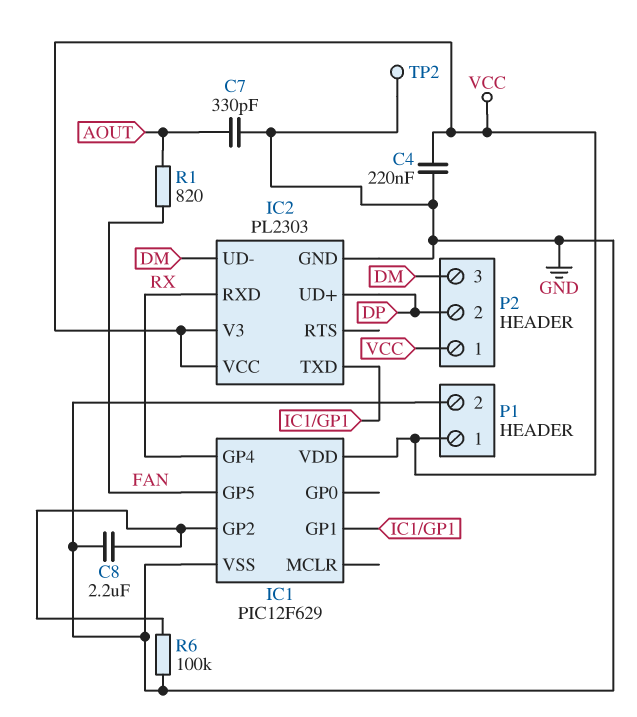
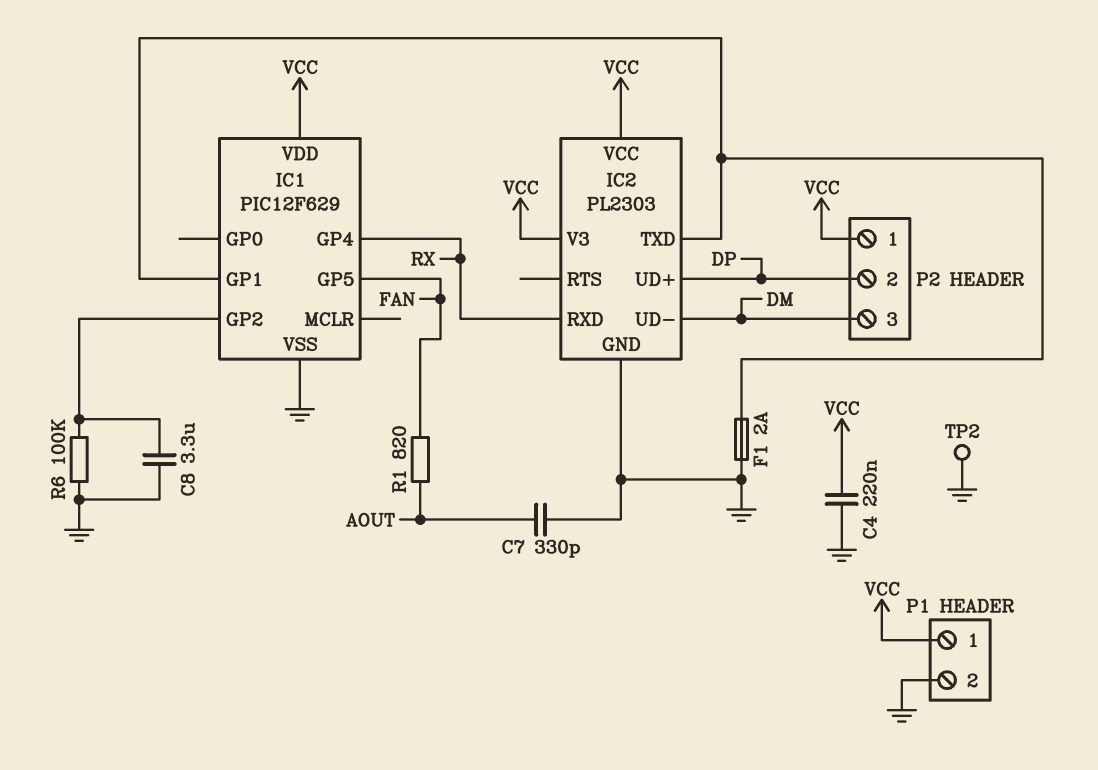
C8: 2.2uF (GND, IC1/GP2) -> 3.3uF (GND, IC1/GP2)
F1: none -> 2A (GND, IC1/GP1)

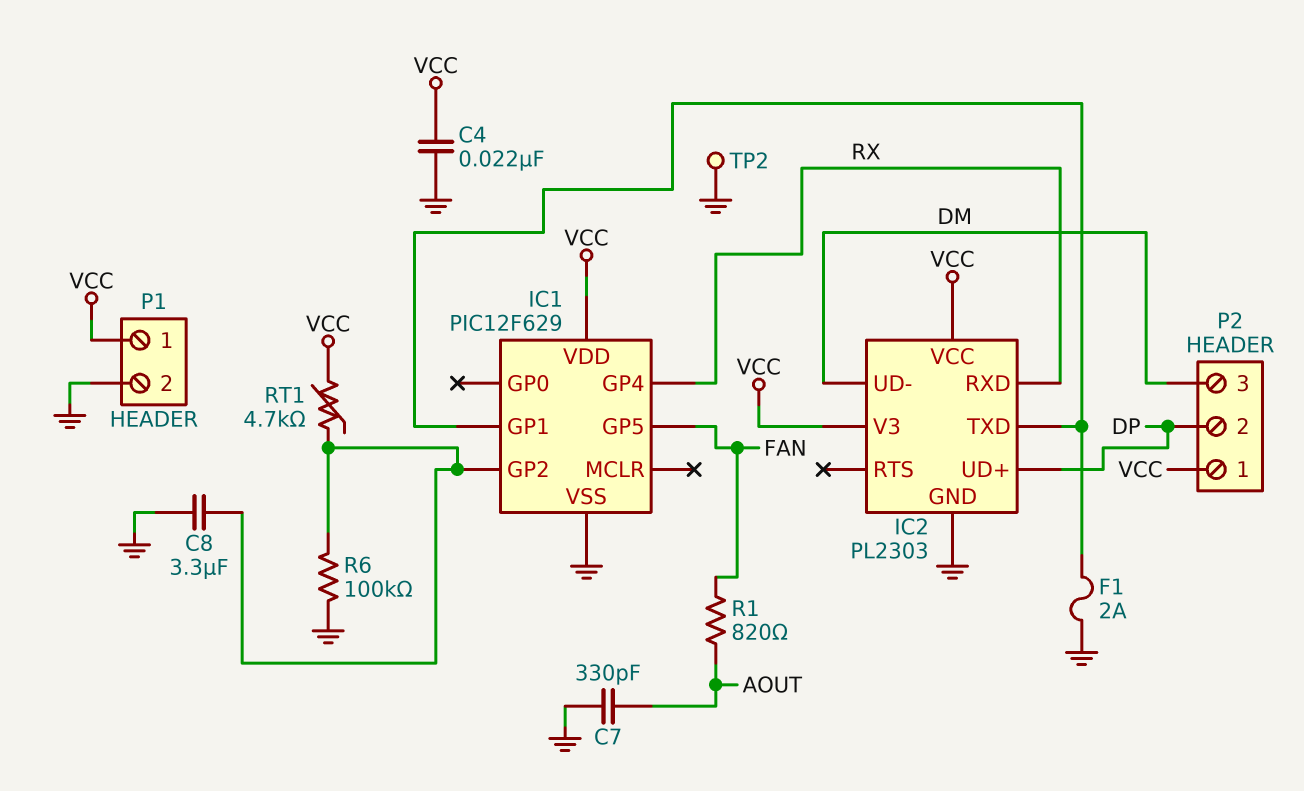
C4: 220nF (GND, VCC) -> 22nF (GND, VCC)
RT1: none -> 4.7k (IC1/GP2, VCC)

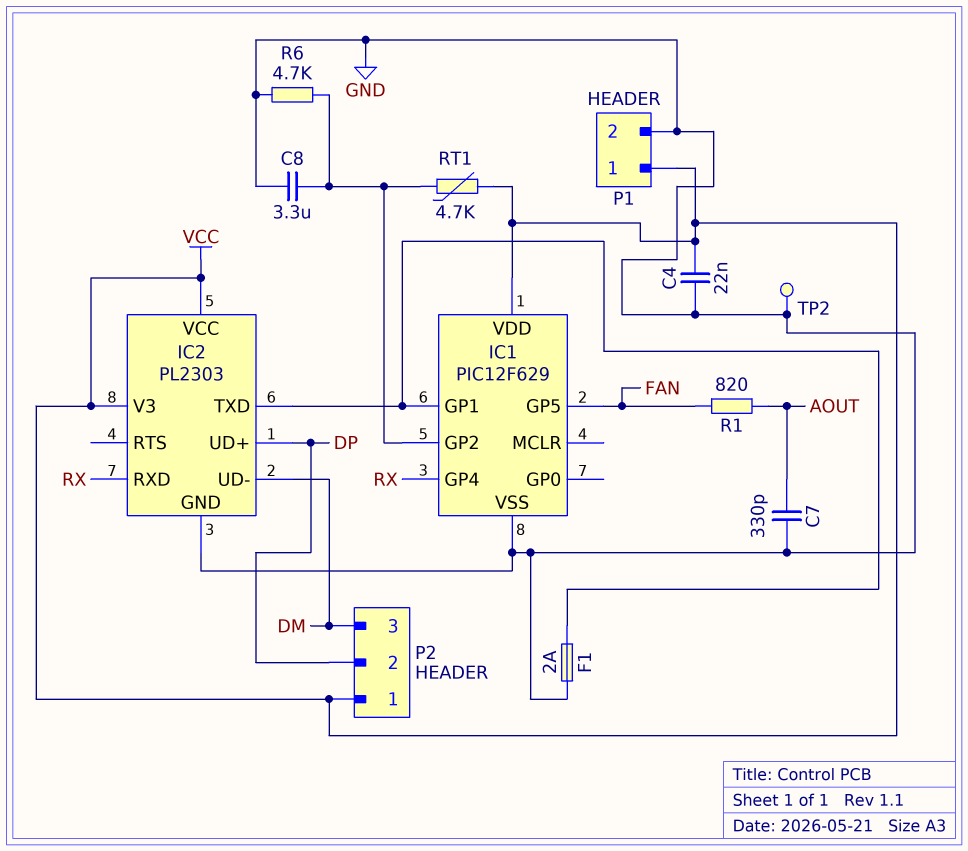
R6: 100k (GND, IC1/GP2) -> 4.7k (GND, IC1/GP2)

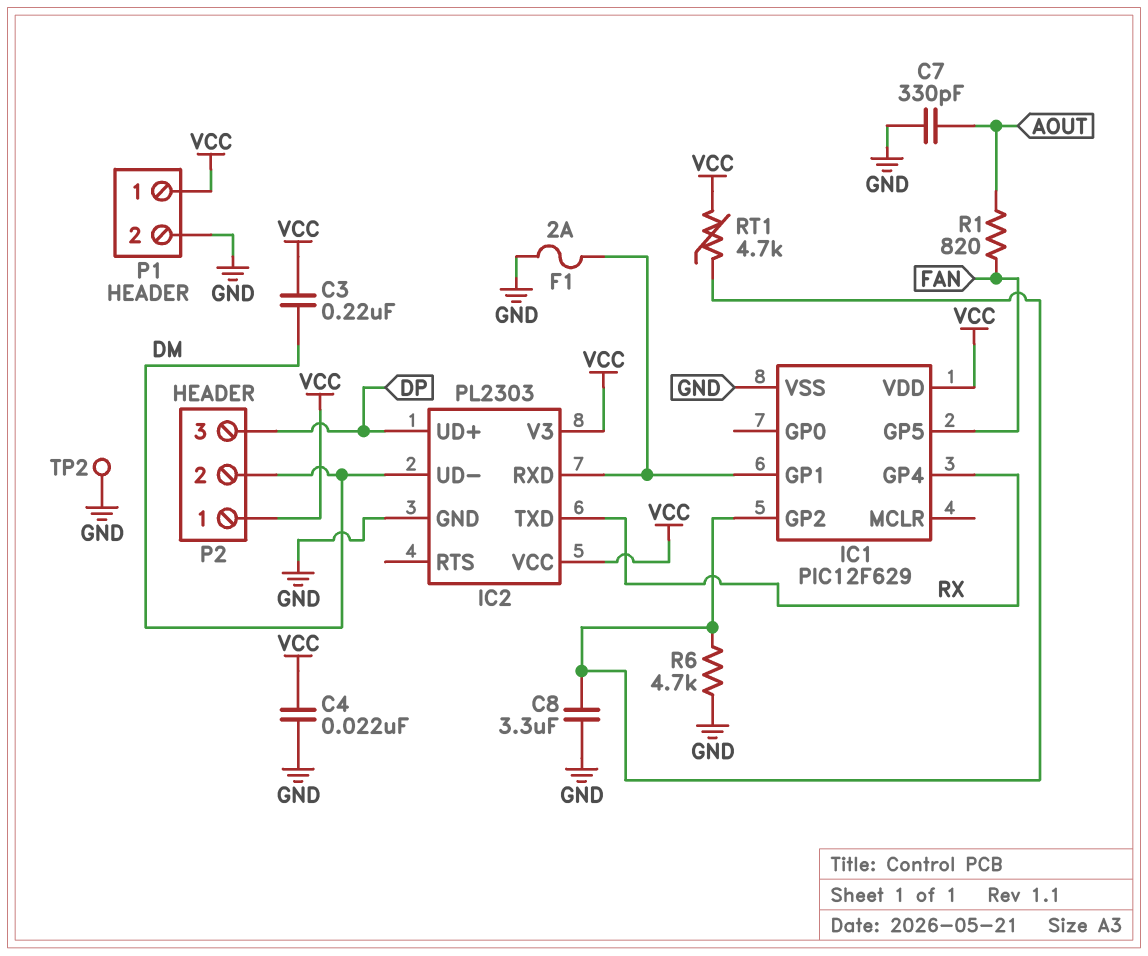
C3: none -> 220nF (DM, VCC)
IC2 pin RXD: RX -> IC1/GP1
IC2 pin TXD: IC1/GP1 -> RX
P2 pin 2: DP -> DM
P2 pin 3: DM -> DP

